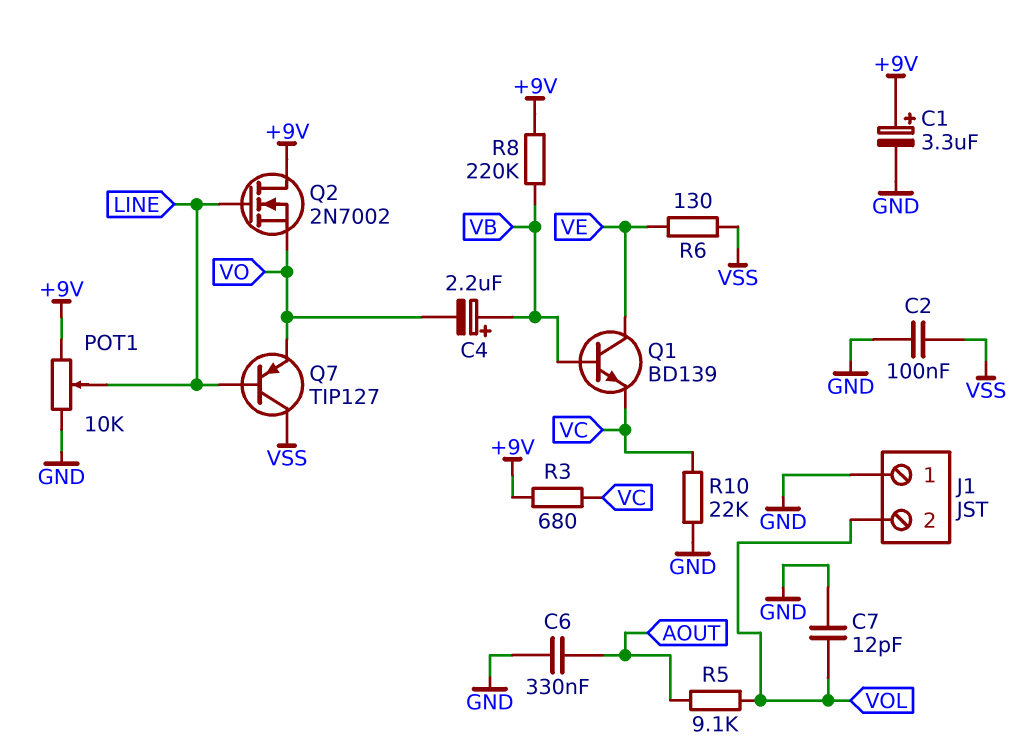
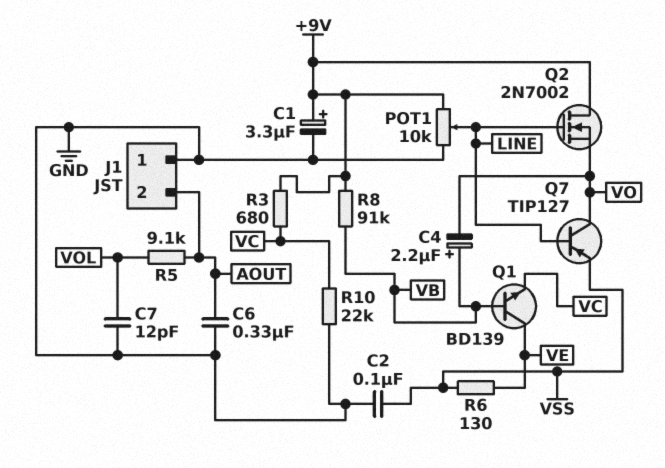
J1 pin 2: VOL -> AOUT
Q7: PNP TIP127 (B LINE, C VSS, E VO) -> PNP TIP127 (B LINE, C VO, E VSS)
R8: 220k (+9V, VB) -> 91k (+9V, VB)

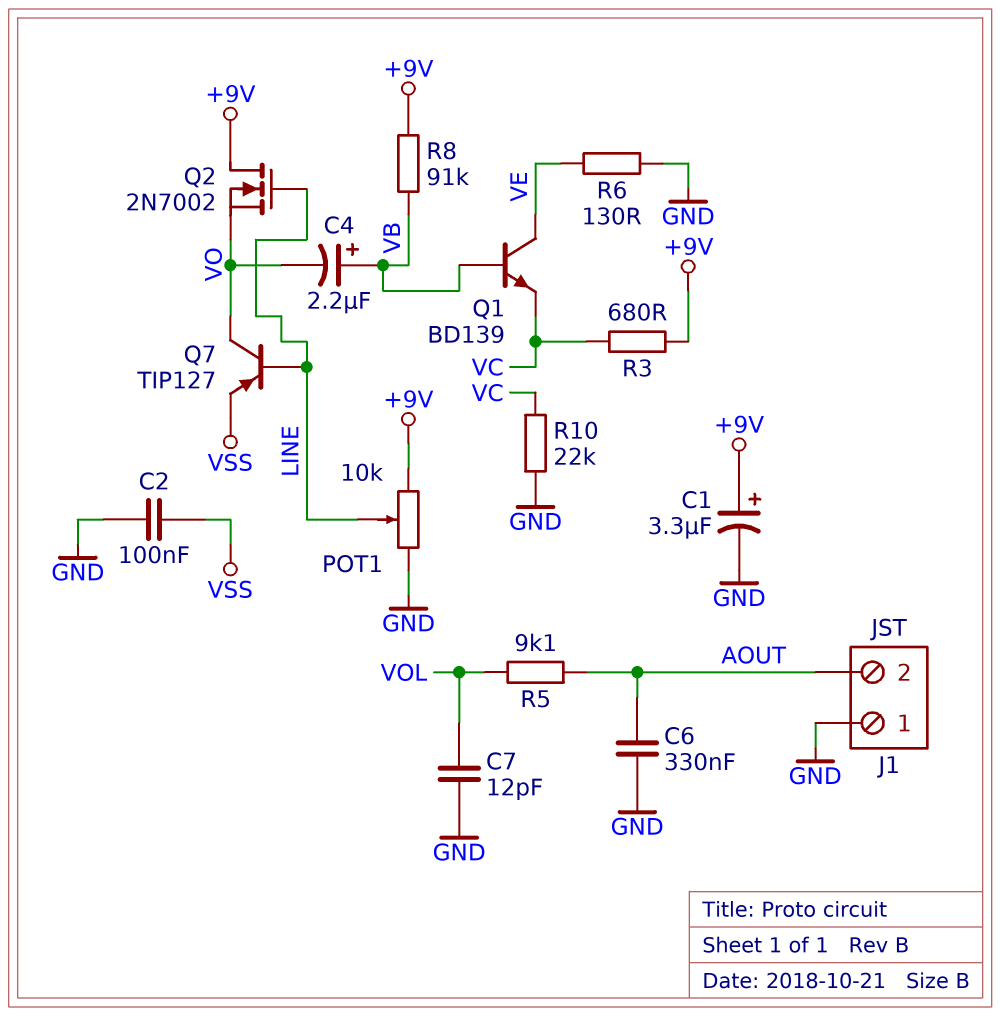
R6: 130 (VE, VSS) -> 130 (GND, VE)

